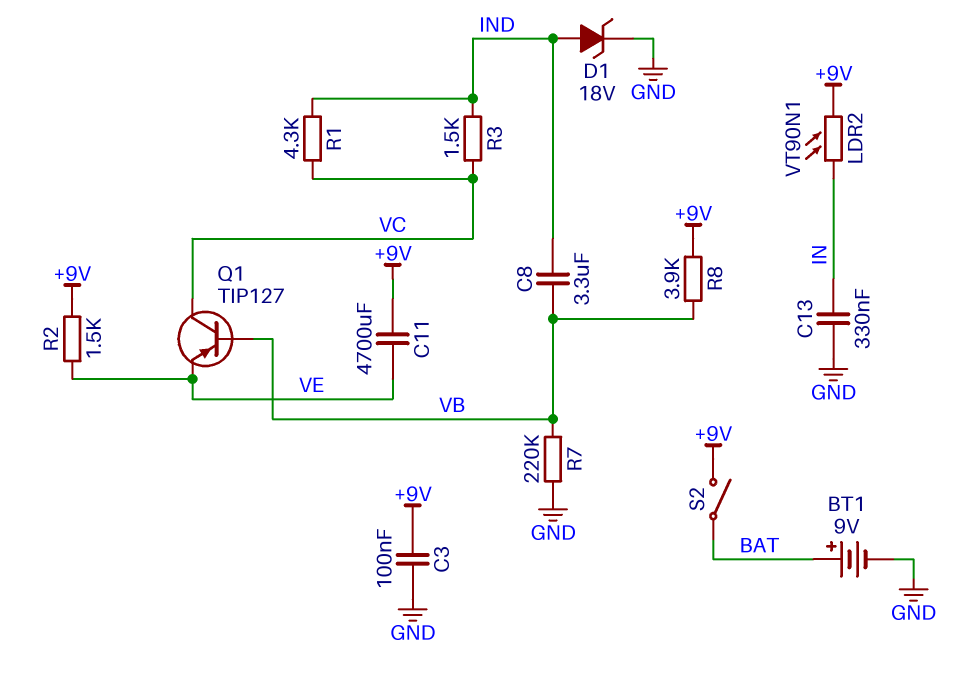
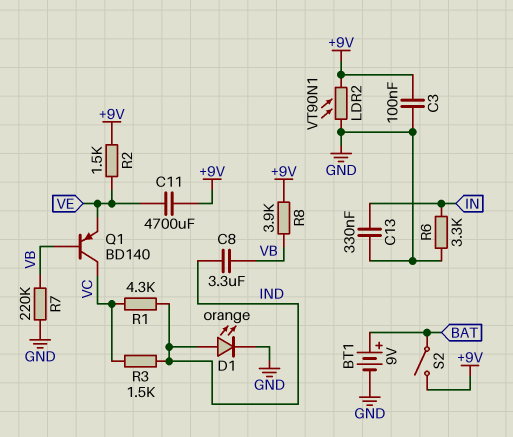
D1: zener 18V (A IND, K GND) -> LED orange (A IND, K GND)
LDR2: VT90N1 (+9V, IN) -> VT90N1 (+9V, GND)
Q1: PNP TIP127 (B VB, C VC, E VE) -> PNP BD140 (B VB, C VC, E VE)
R6: none -> 3.3k (GND, IN)

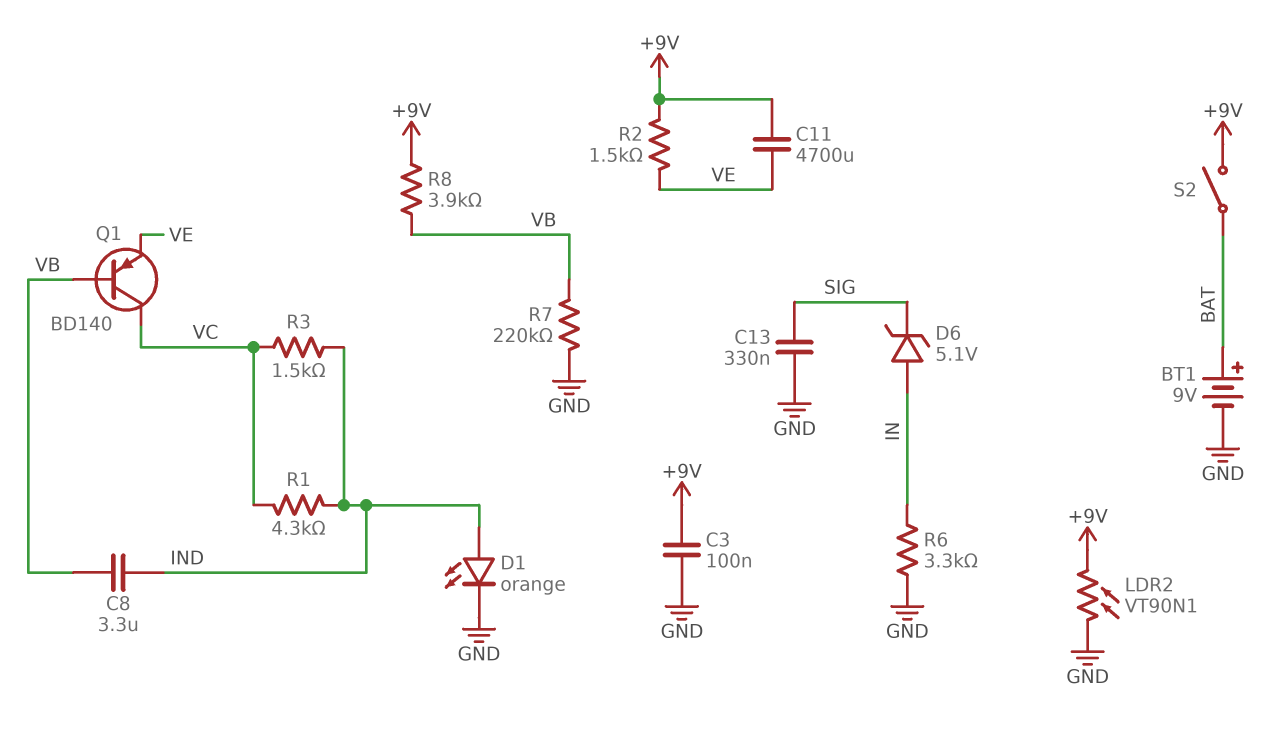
C13: 330nF (GND, IN) -> 330nF (GND, SIG)
D6: none -> zener 5.1V (A IN, K SIG)

